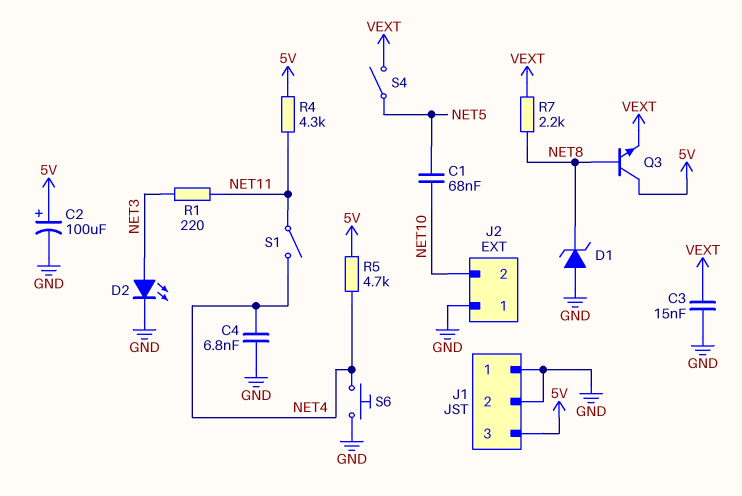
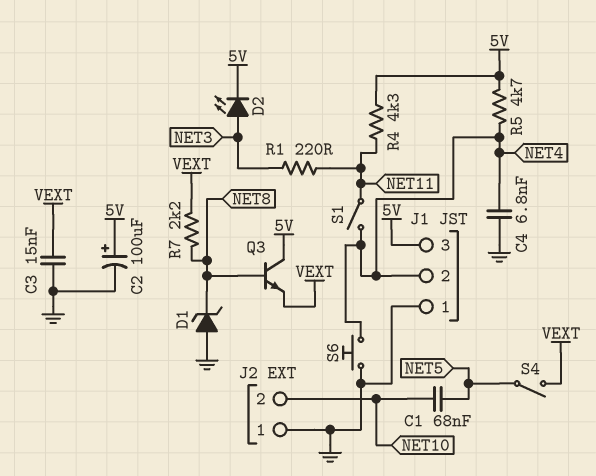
D2: LED (A NET3, K GND) -> LED (A NET3, K 5V)
J1 pin 2: GND -> NET4

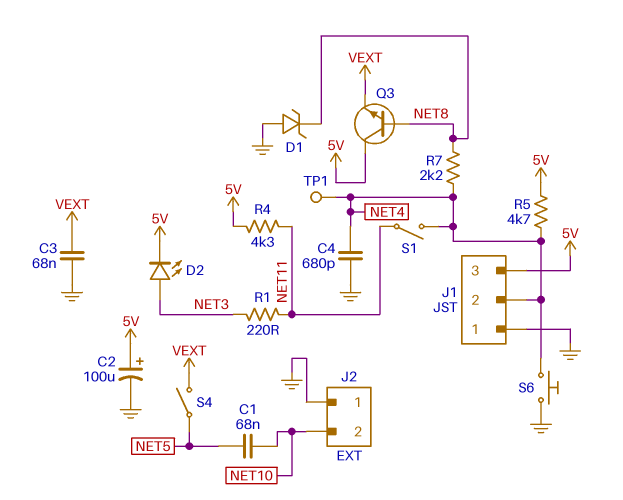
C3: 15nF (GND, VEXT) -> 68nF (GND, VEXT)
C4: 6.8nF (GND, NET4) -> 680pF (GND, NET4)
R7: 2.2k (NET8, VEXT) -> 2.2k (NET4, NET8)
TP1: none -> test point (NET4)

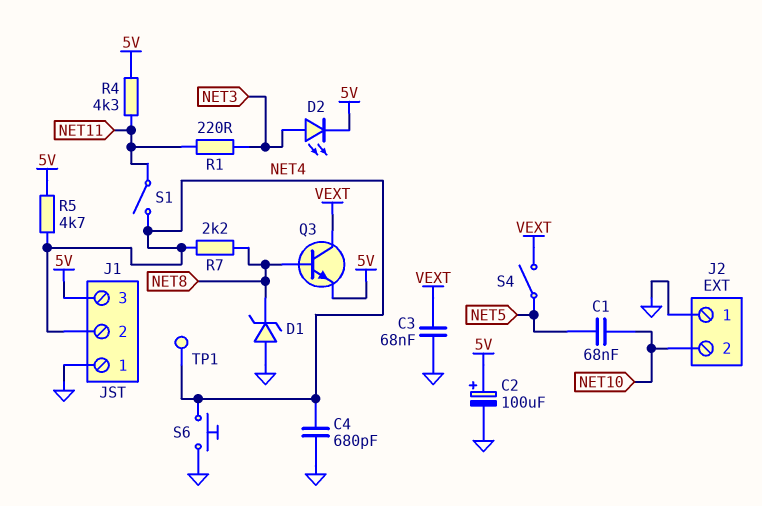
Q3: NPN (B NET8, C 5V, E VEXT) -> NPN (B NET8, C VEXT, E 5V)

